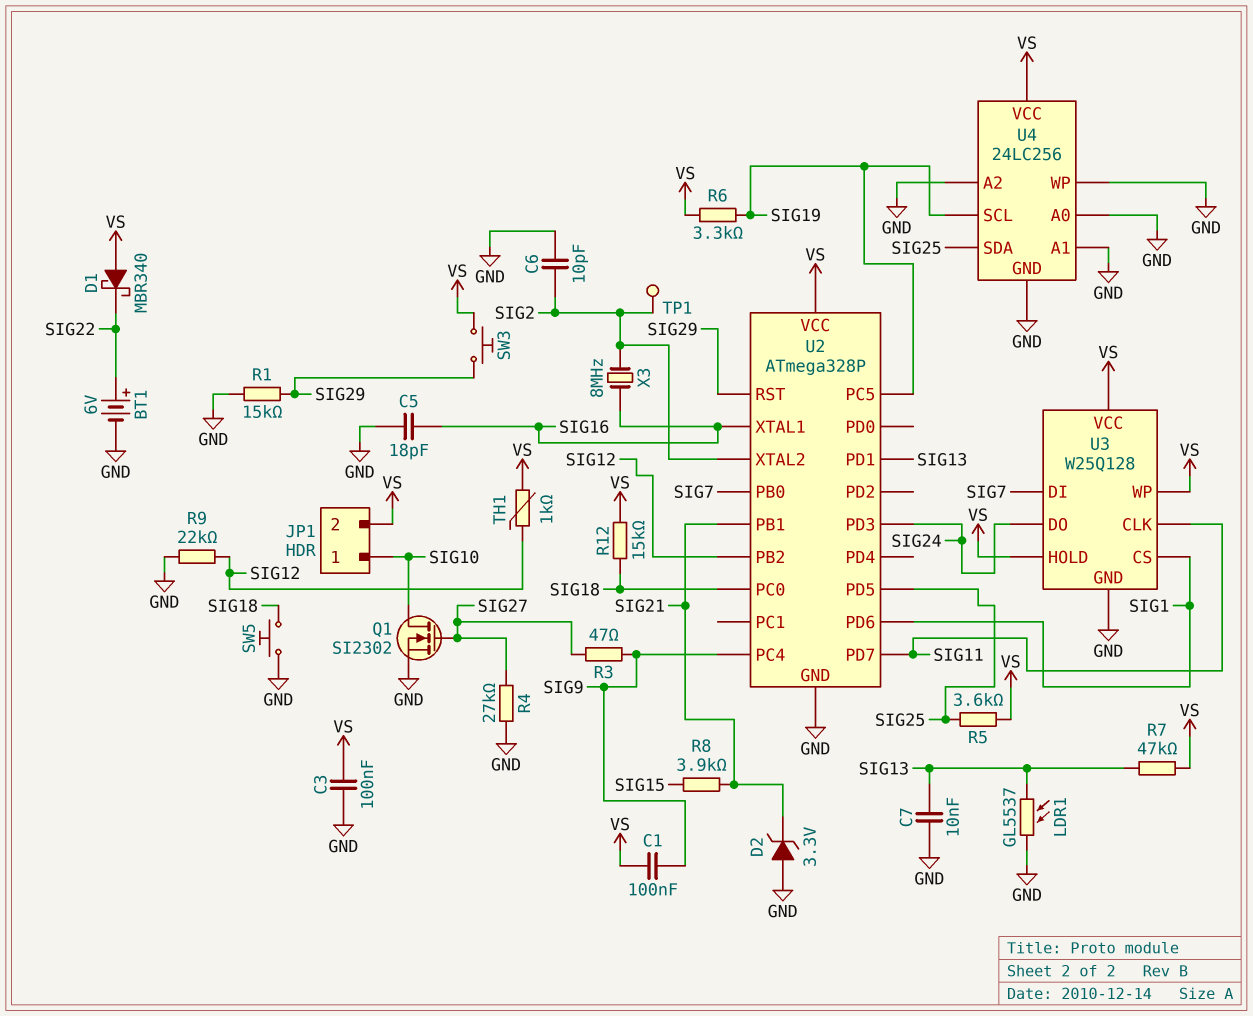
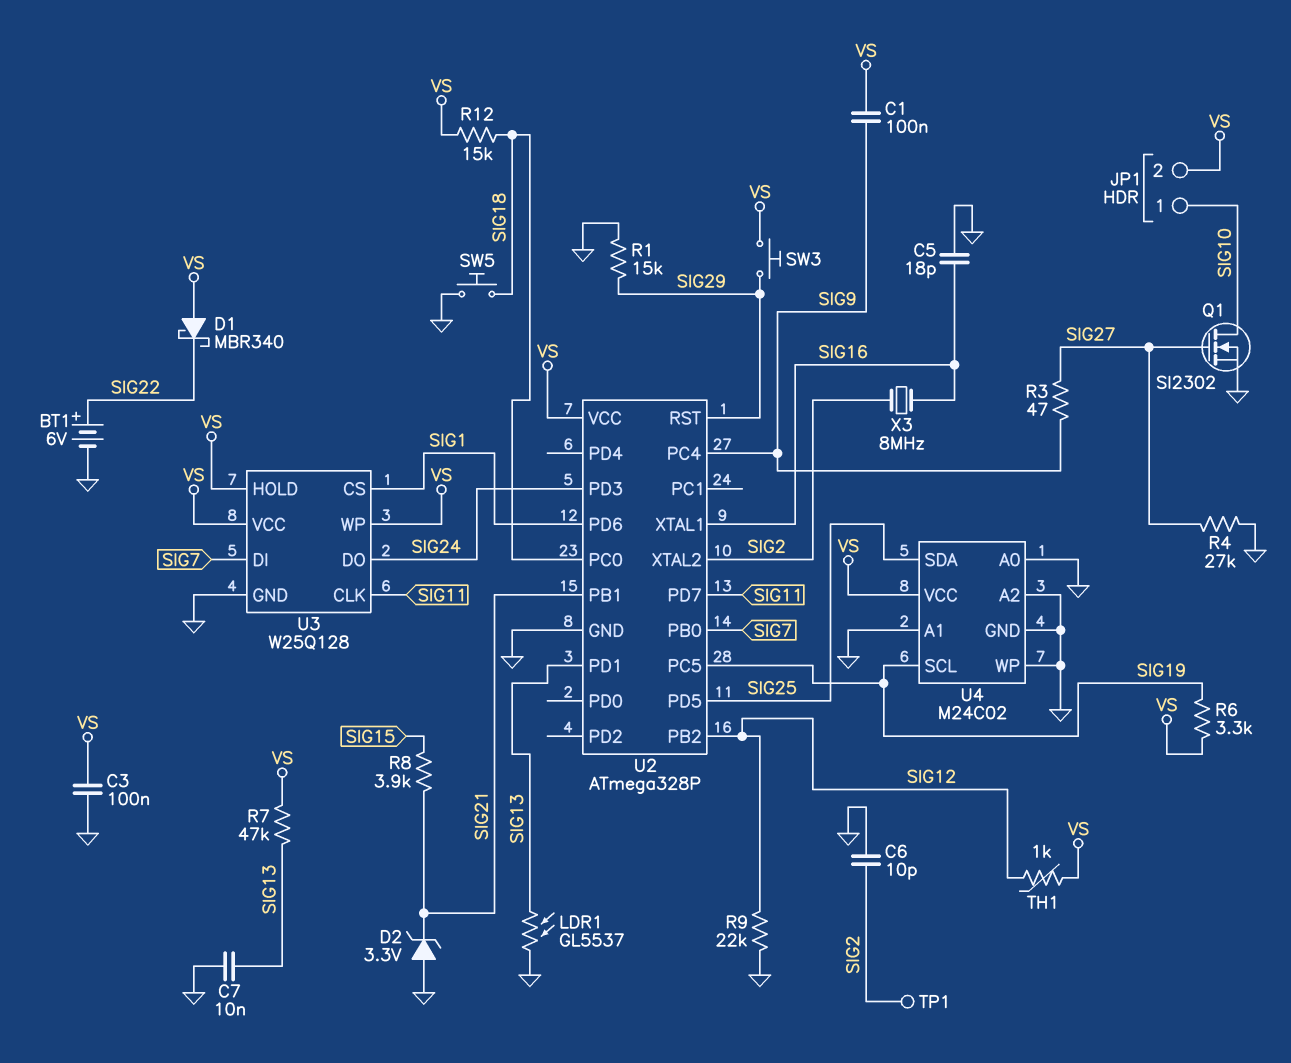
R5: 3.6k (SIG25, VS) -> none
U4: 24LC256 -> M24C02

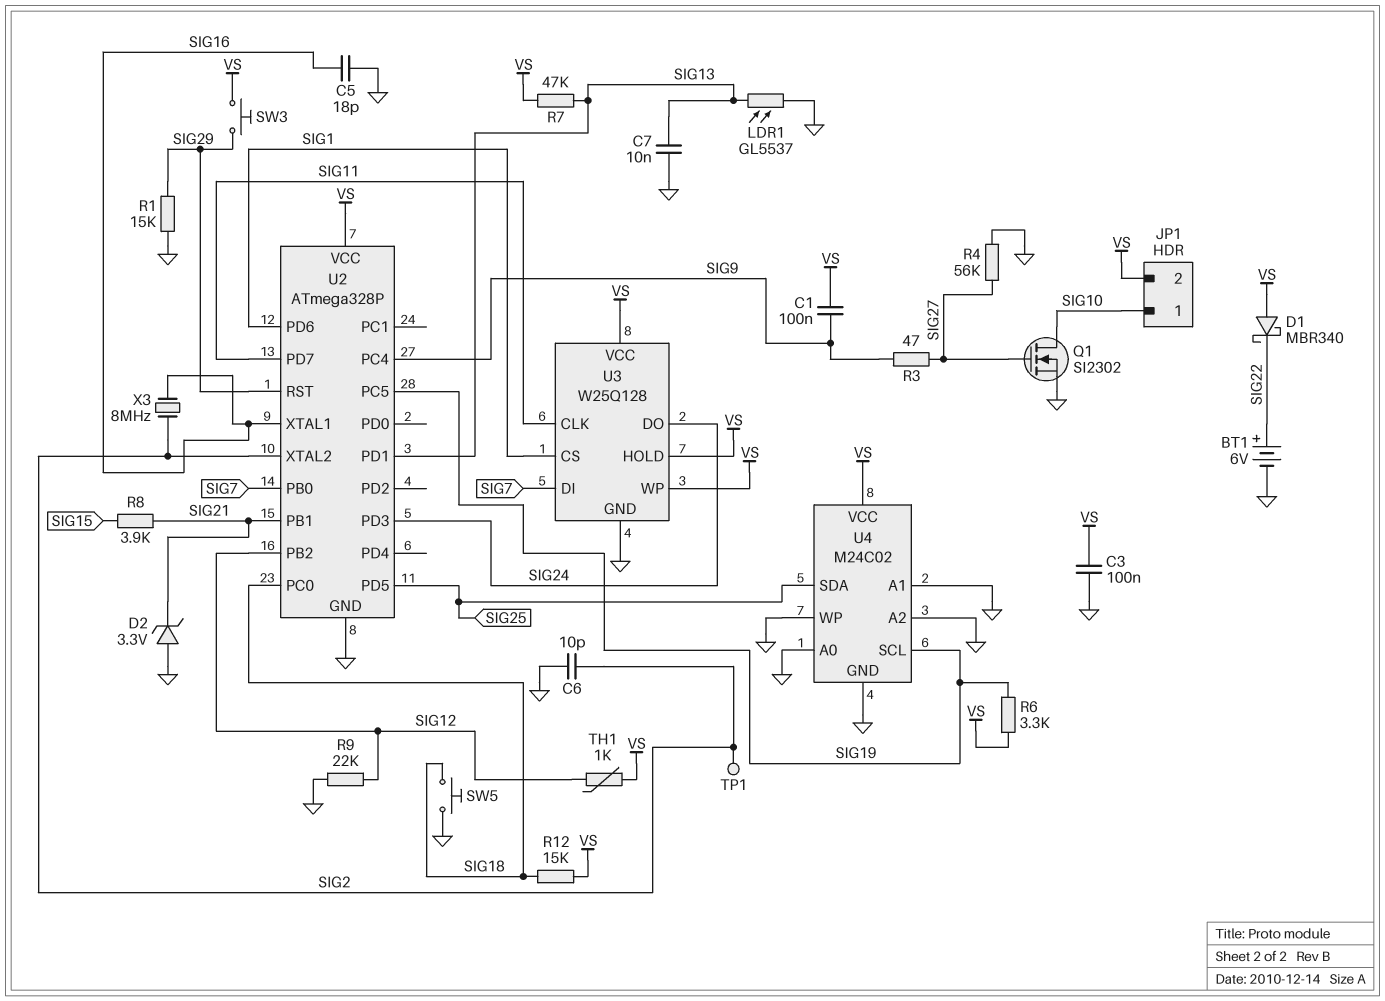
R4: 27k (GND, SIG27) -> 56k (GND, SIG27)

